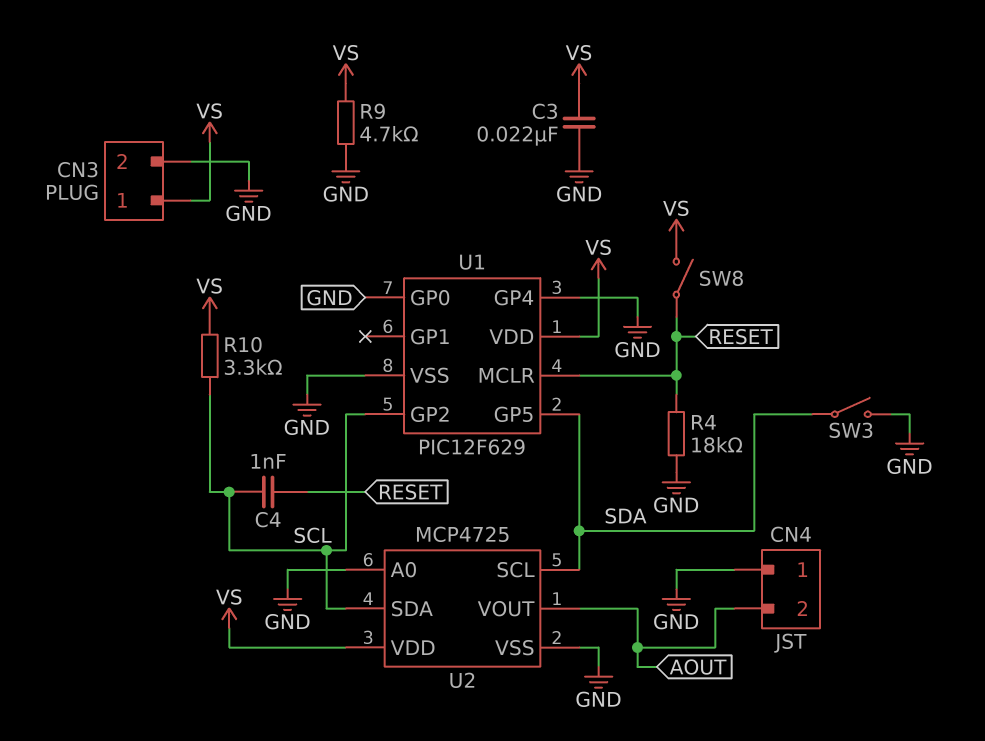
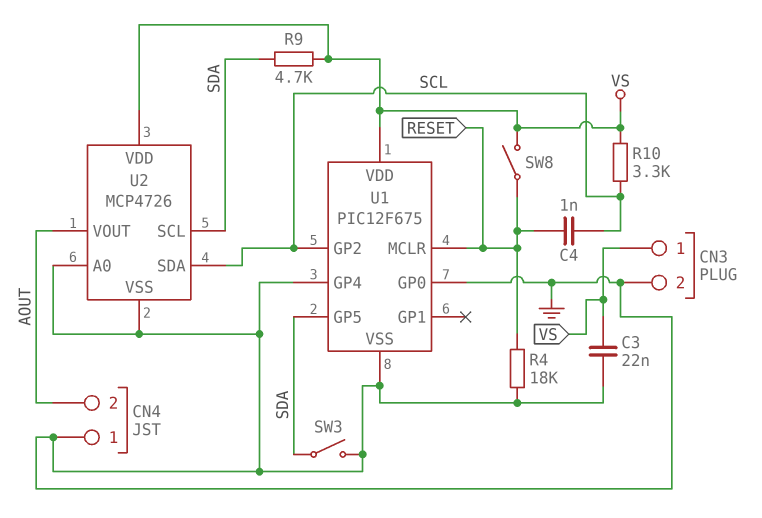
R9: 4.7k (GND, VS) -> 4.7k (SDA, VS)
U1: PIC12F629 -> PIC12F675
U2: MCP4725 -> MCP4726

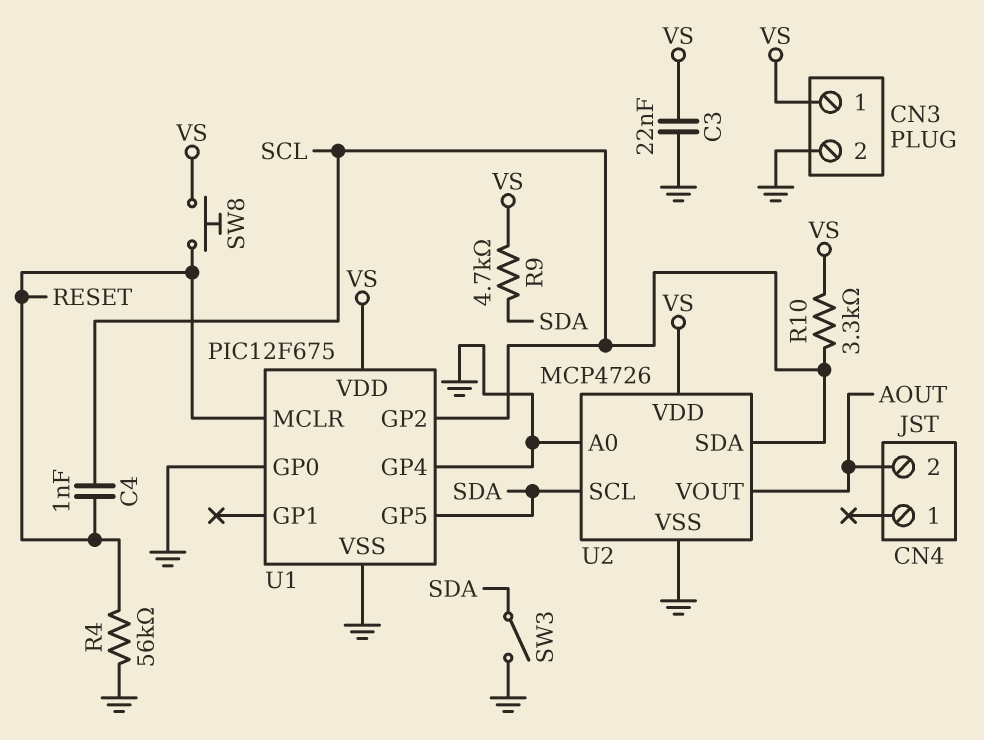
CN4 pin 1: GND -> none
R4: 18k (GND, RESET) -> 56k (GND, RESET)
SW8: switch (RESET, VS) -> button (RESET, VS)

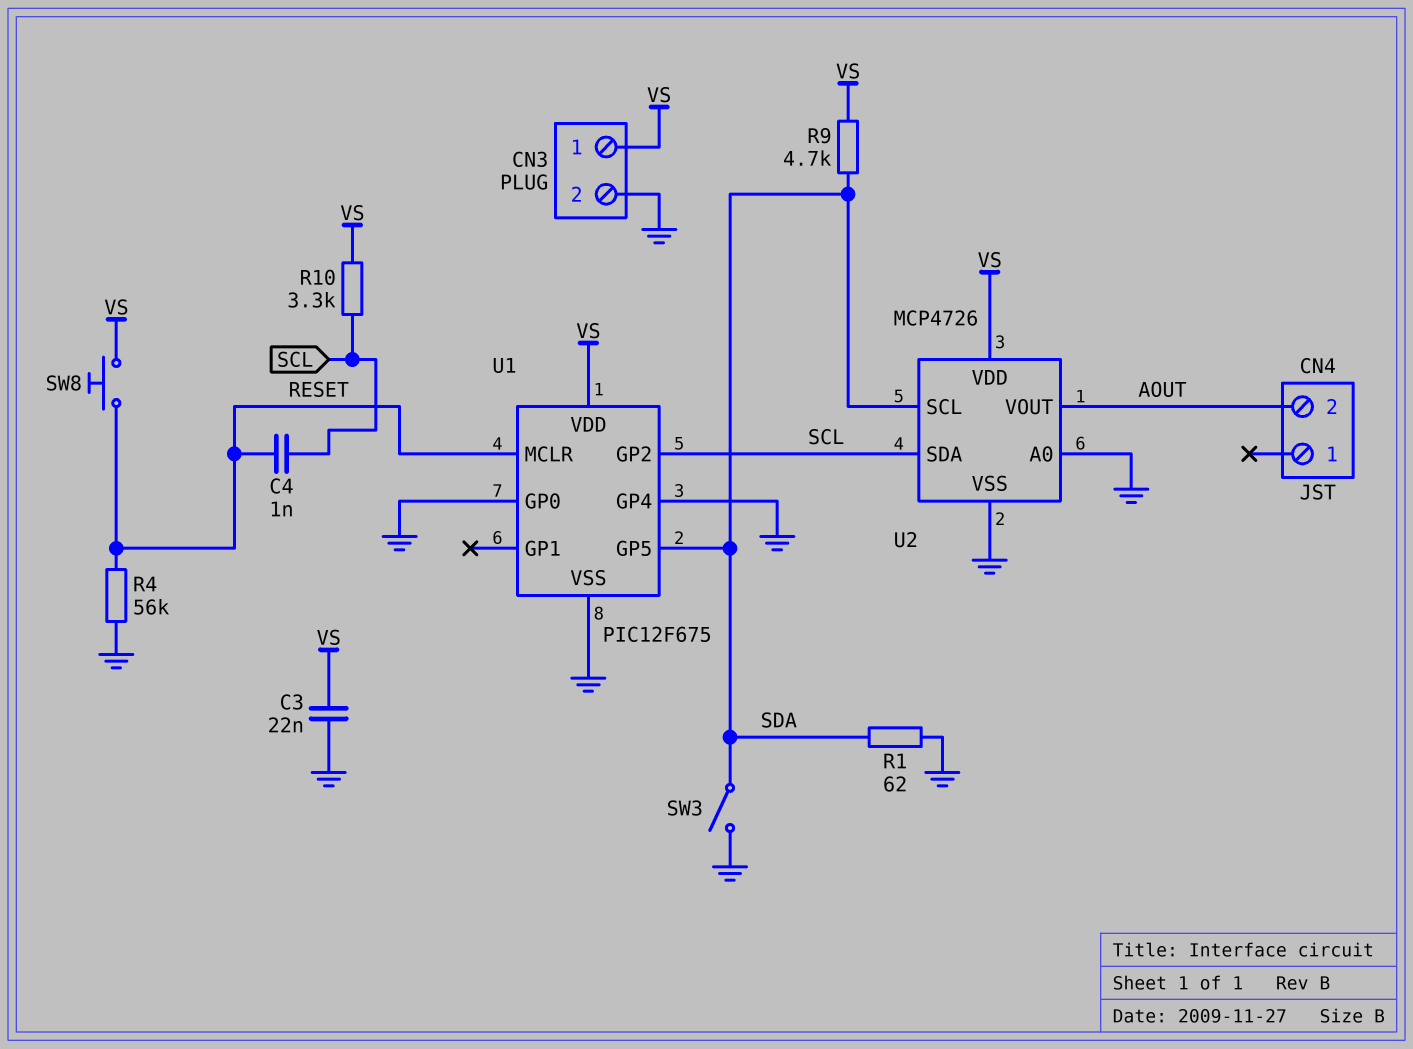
R1: none -> 62 (GND, SDA)

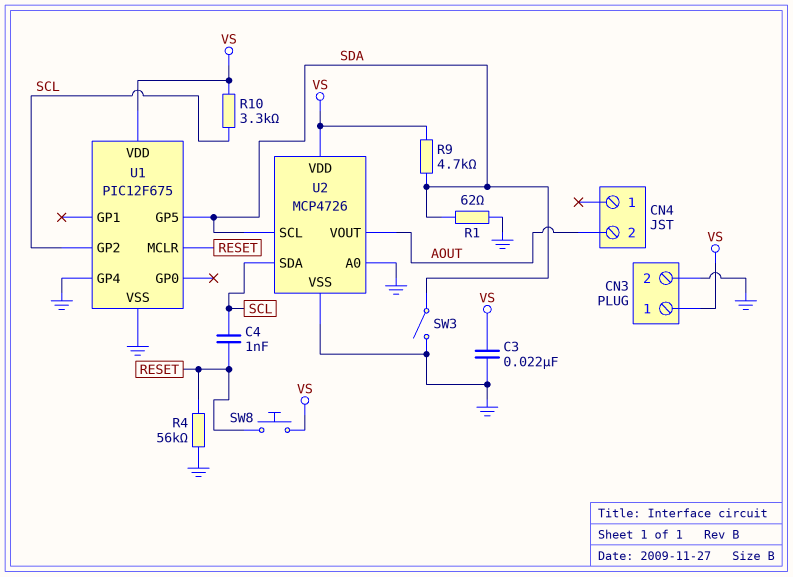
U1 pin GP0: GND -> none

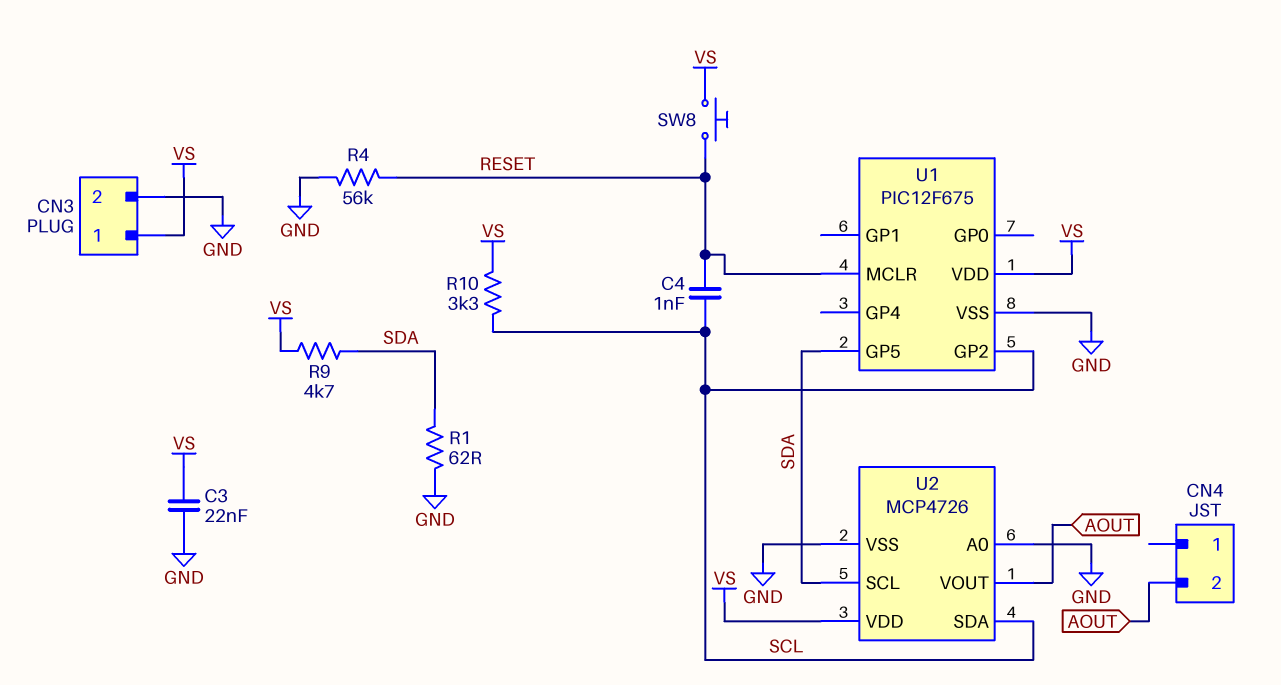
SW3: switch (GND, SDA) -> none
U1 pin GP4: GND -> none

